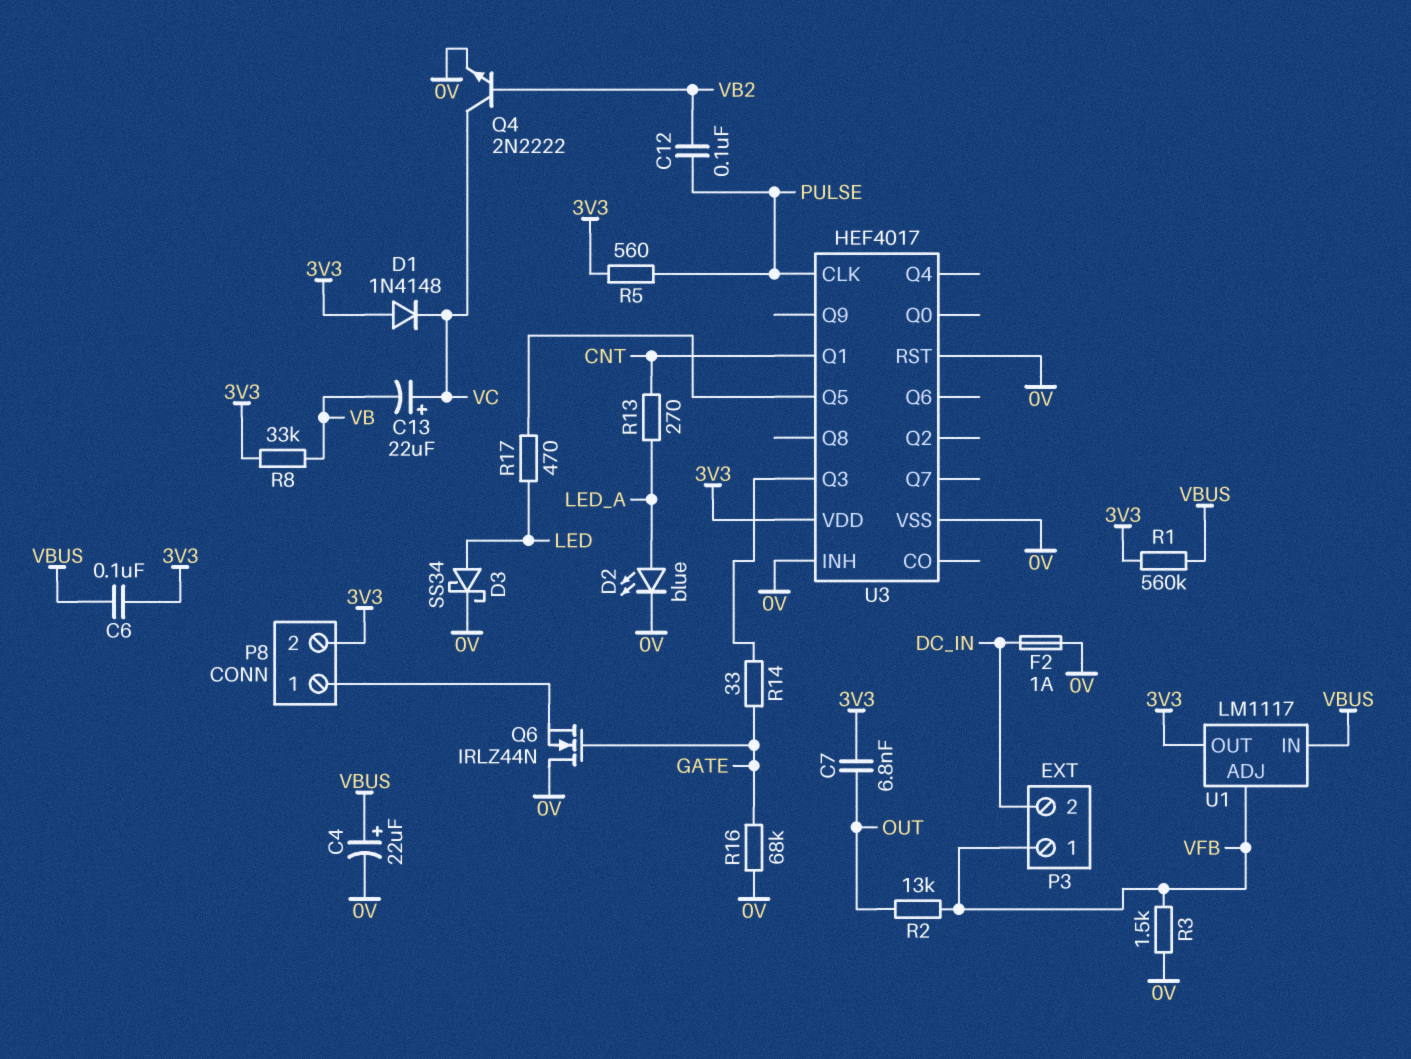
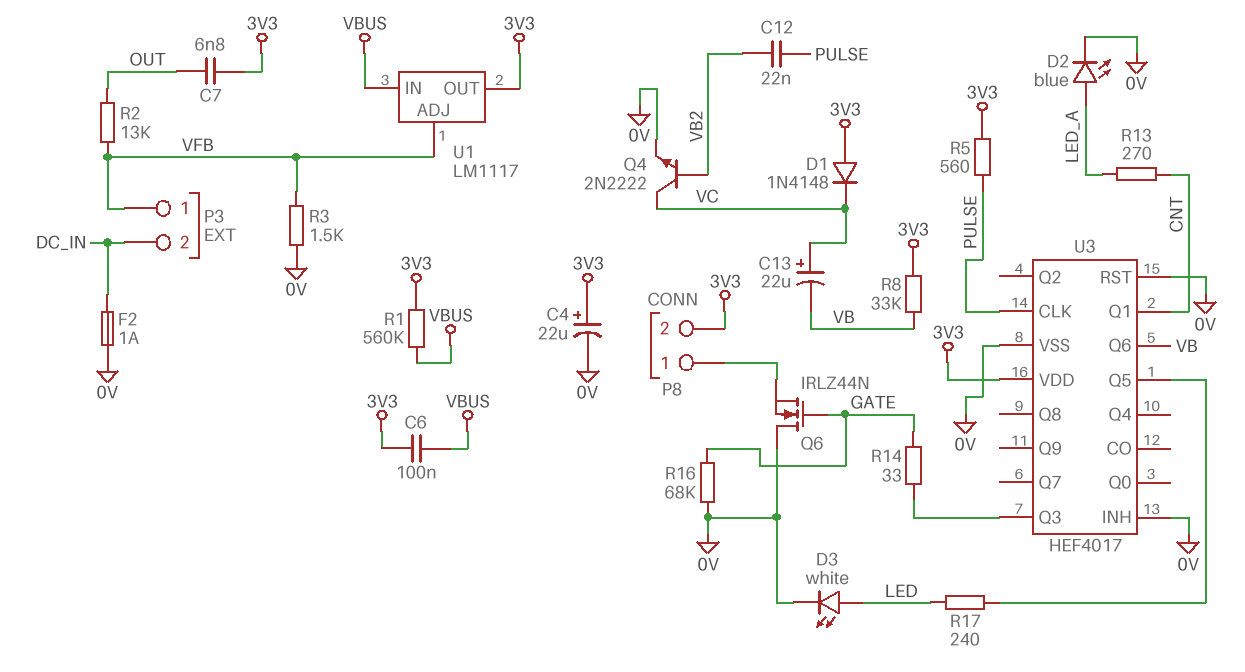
C4: 22uF (plus VBUS, minus 0V) -> 22uF (plus 3V3, minus 0V)
C12: 100nF (PULSE, VB2) -> 22nF (PULSE, VB2)
D3: schottky SS34 (A LED, K 0V) -> LED white (A LED, K 0V)
R17: 470 (LED, U3/Q5) -> 240 (LED, U3/Q5)
U3 pin Q6: none -> VB

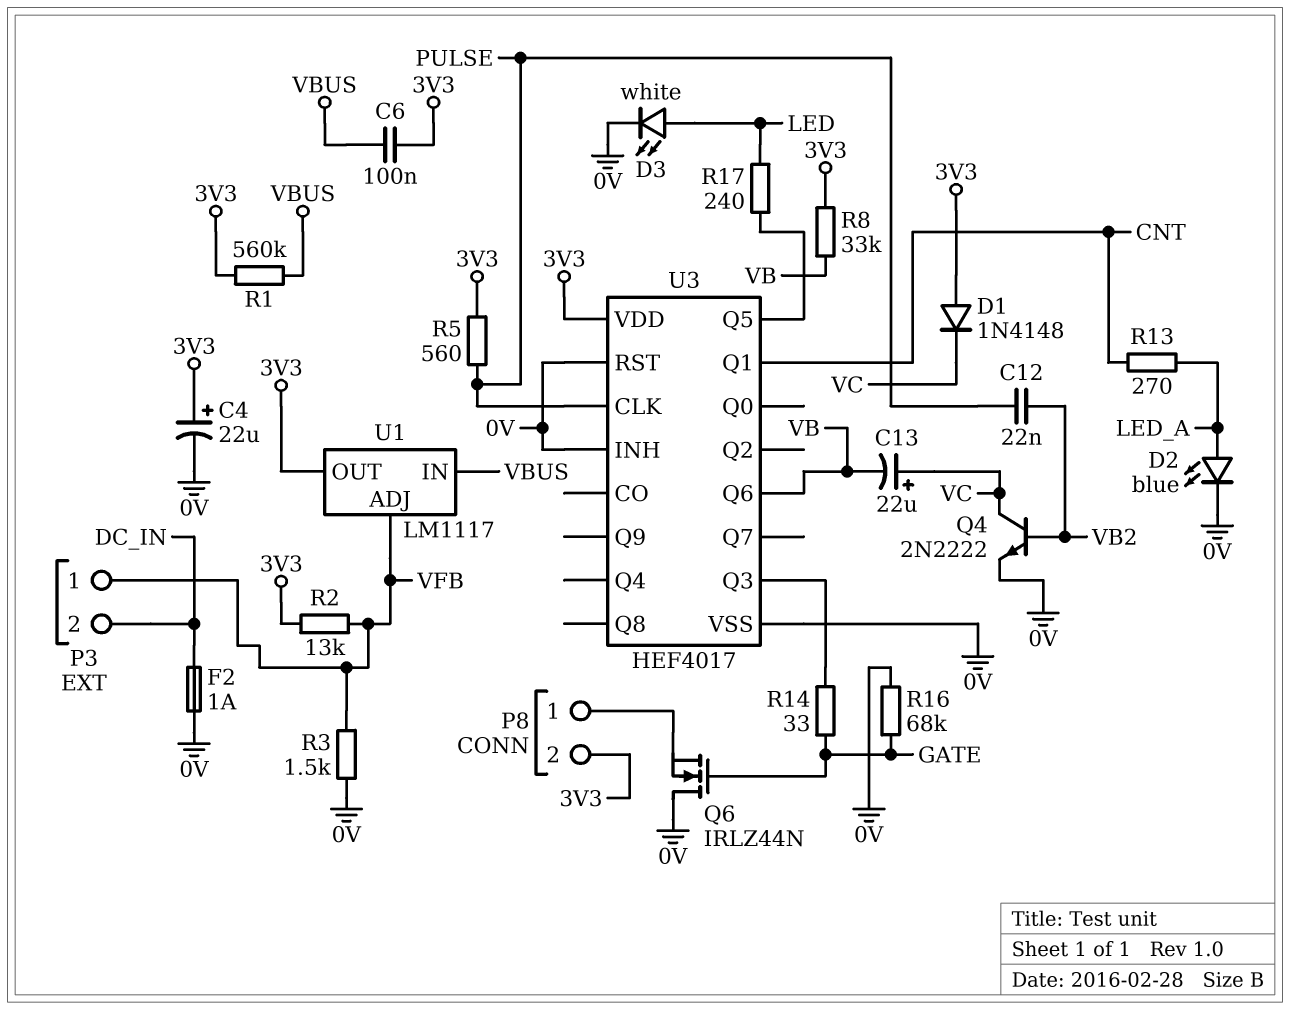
C7: 6.8nF (3V3, OUT) -> none
R2: 13k (OUT, VFB) -> 13k (3V3, VFB)

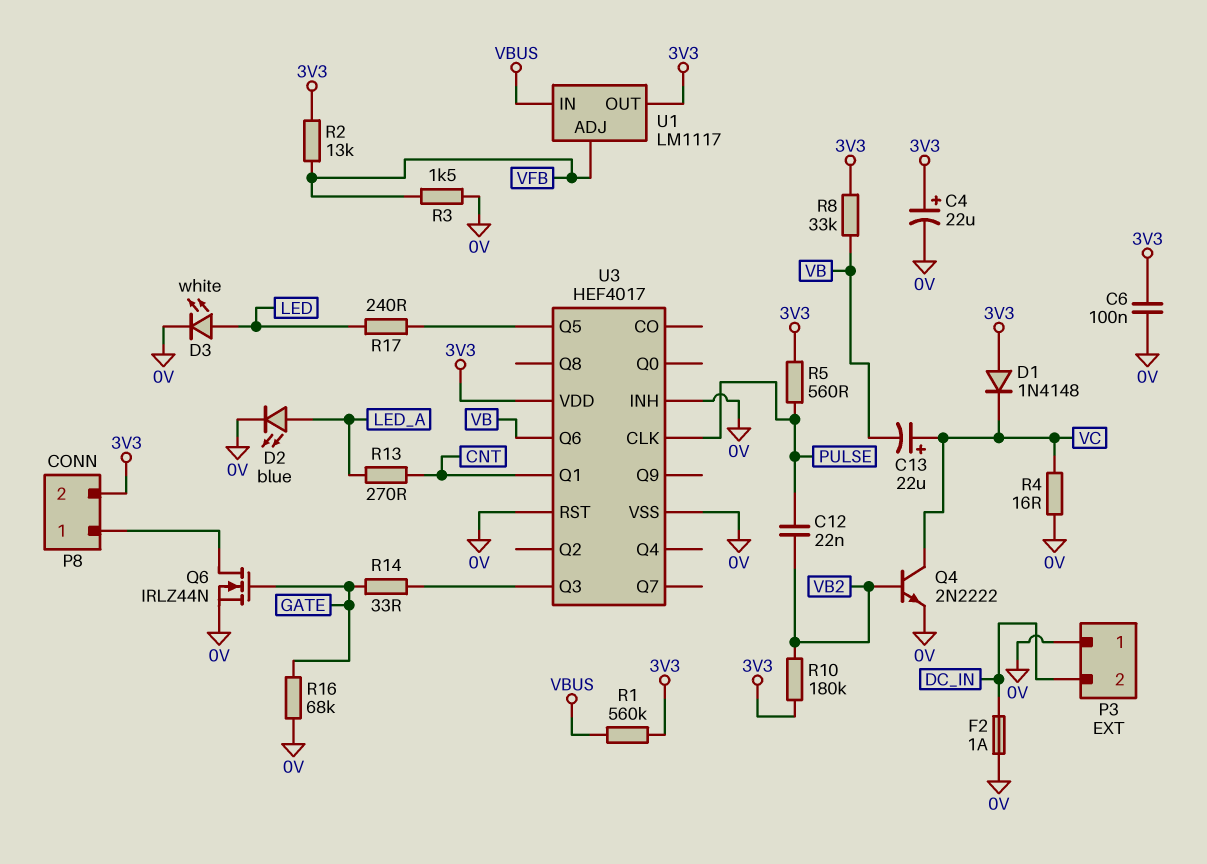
C6: 100nF (3V3, VBUS) -> 100nF (0V, 3V3)
P3 pin 1: VFB -> 0V
Q6: NMOS IRLZ44N (G GATE, D 0V, S P8/1) -> NMOS IRLZ44N (G GATE, D P8/1, S 0V)
R4: none -> 16 (0V, VC)
R10: none -> 180k (3V3, VB2)

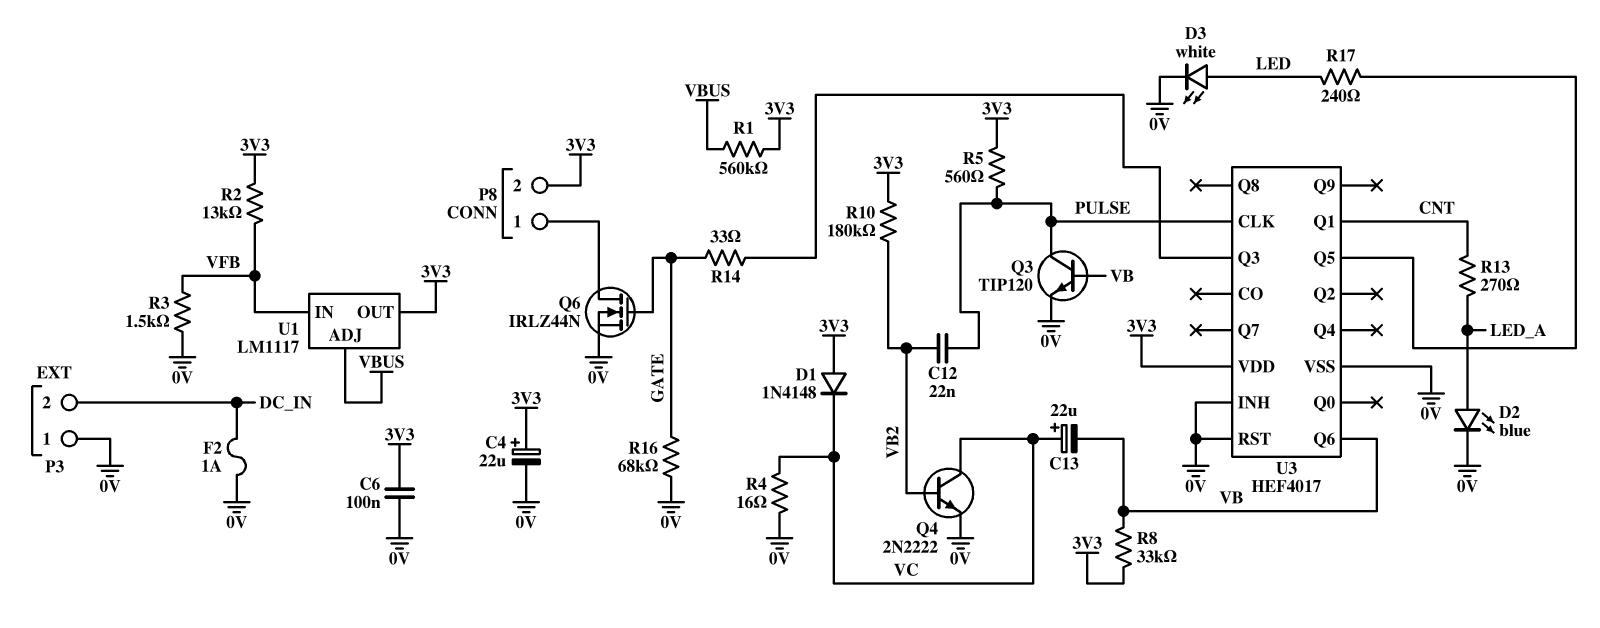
Q3: none -> NPN TIP120 (B VB, C PULSE, E 0V)
U1 pin ADJ: VFB -> VBUS
U1 pin IN: VBUS -> VFB

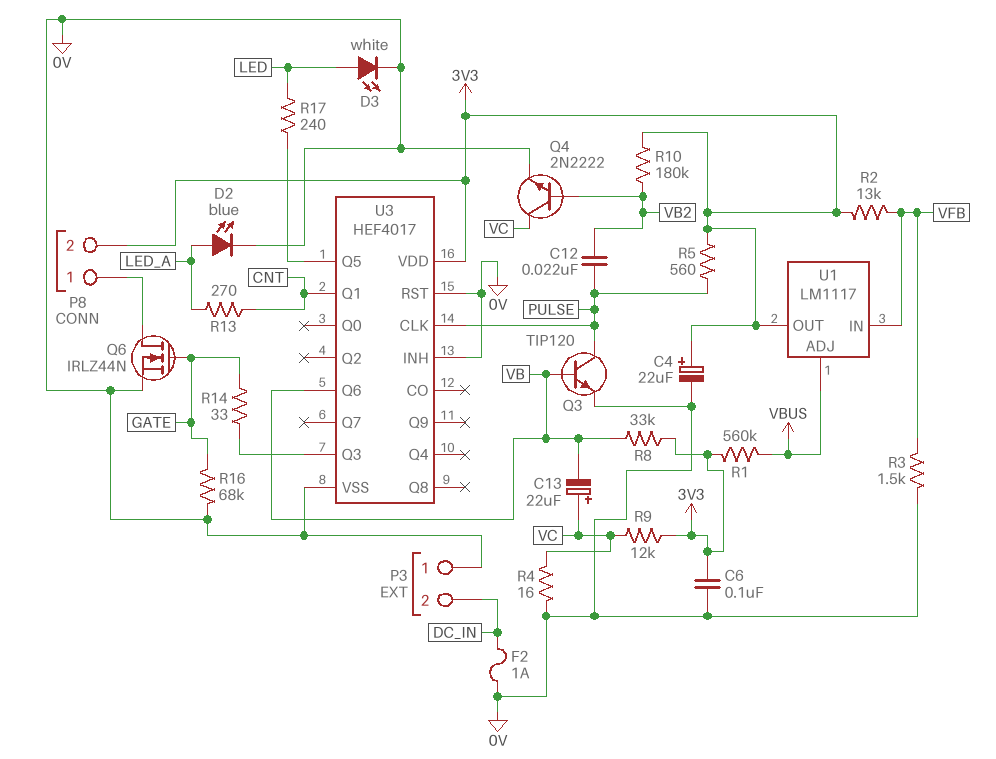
D1: diode 1N4148 (A 3V3, K VC) -> none
R9: none -> 12k (3V3, VC)

